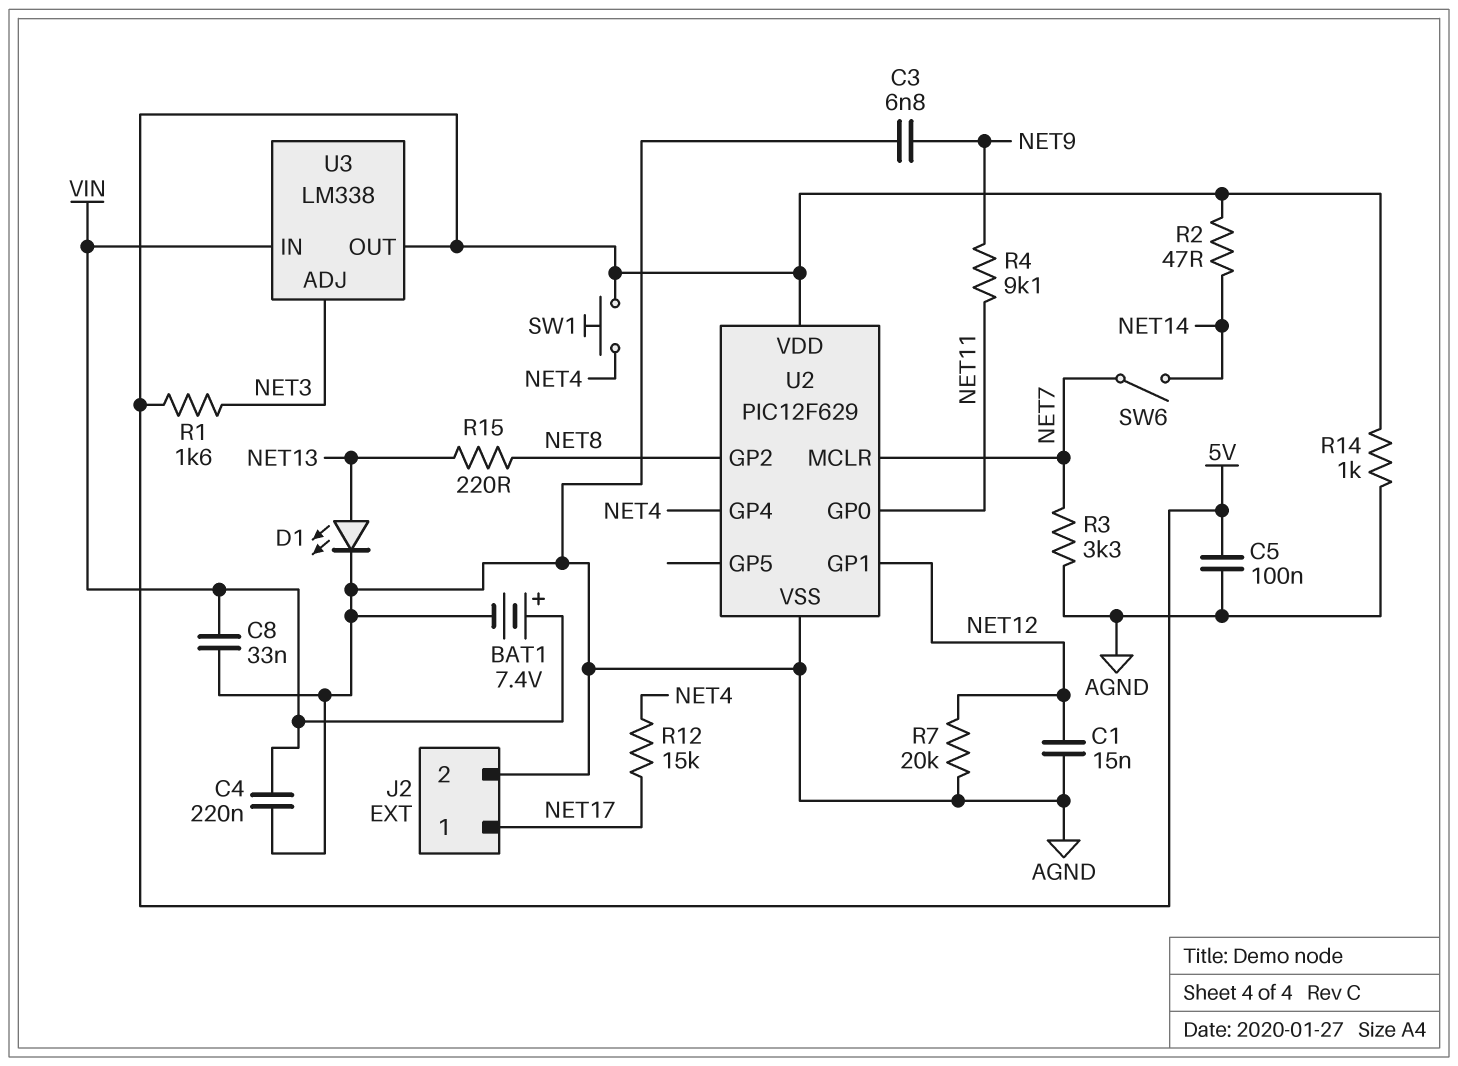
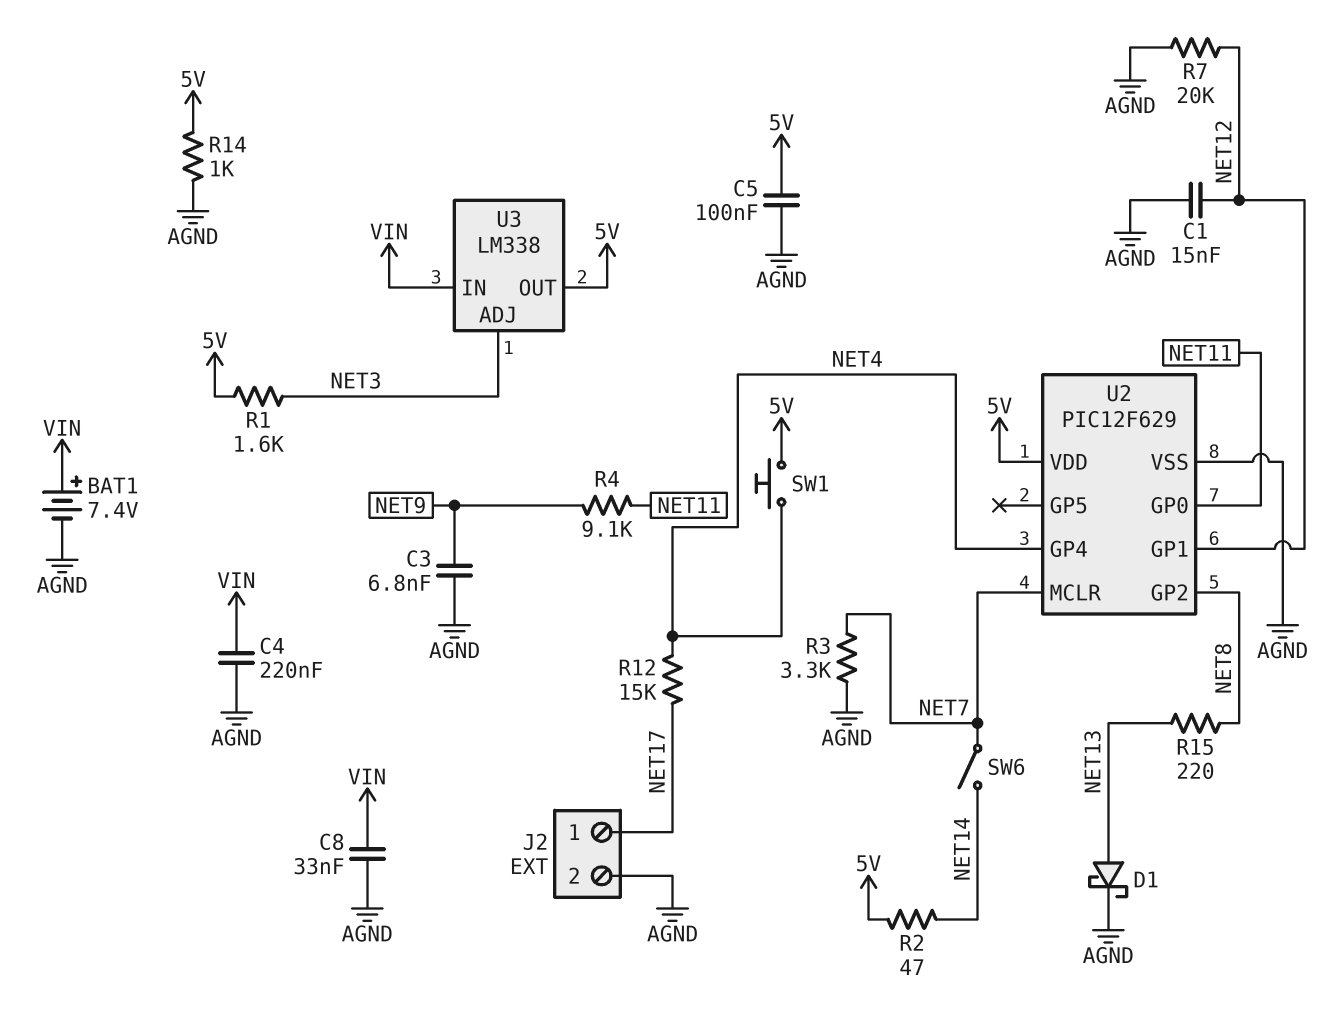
D1: LED (A NET13, K AGND) -> schottky (A NET13, K AGND)

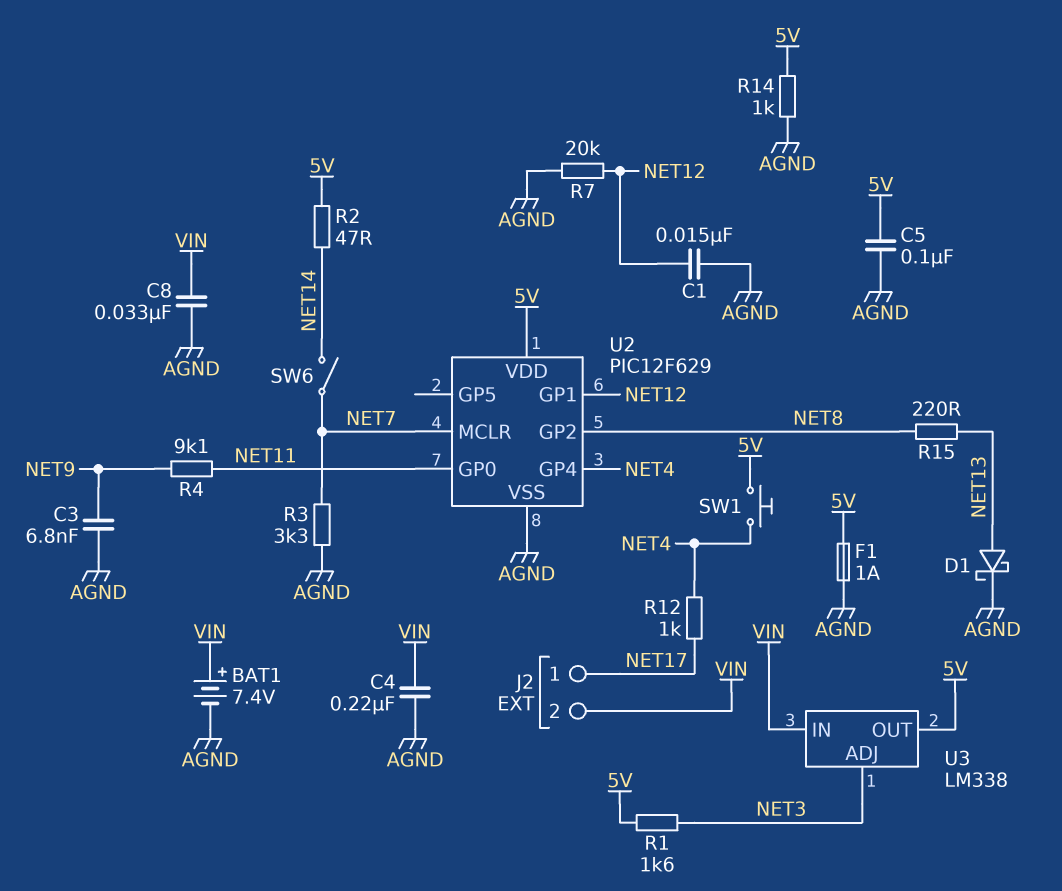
F1: none -> 1A (5V, AGND)
J2 pin 2: AGND -> VIN
R12: 15k (NET4, NET17) -> 1k (NET4, NET17)

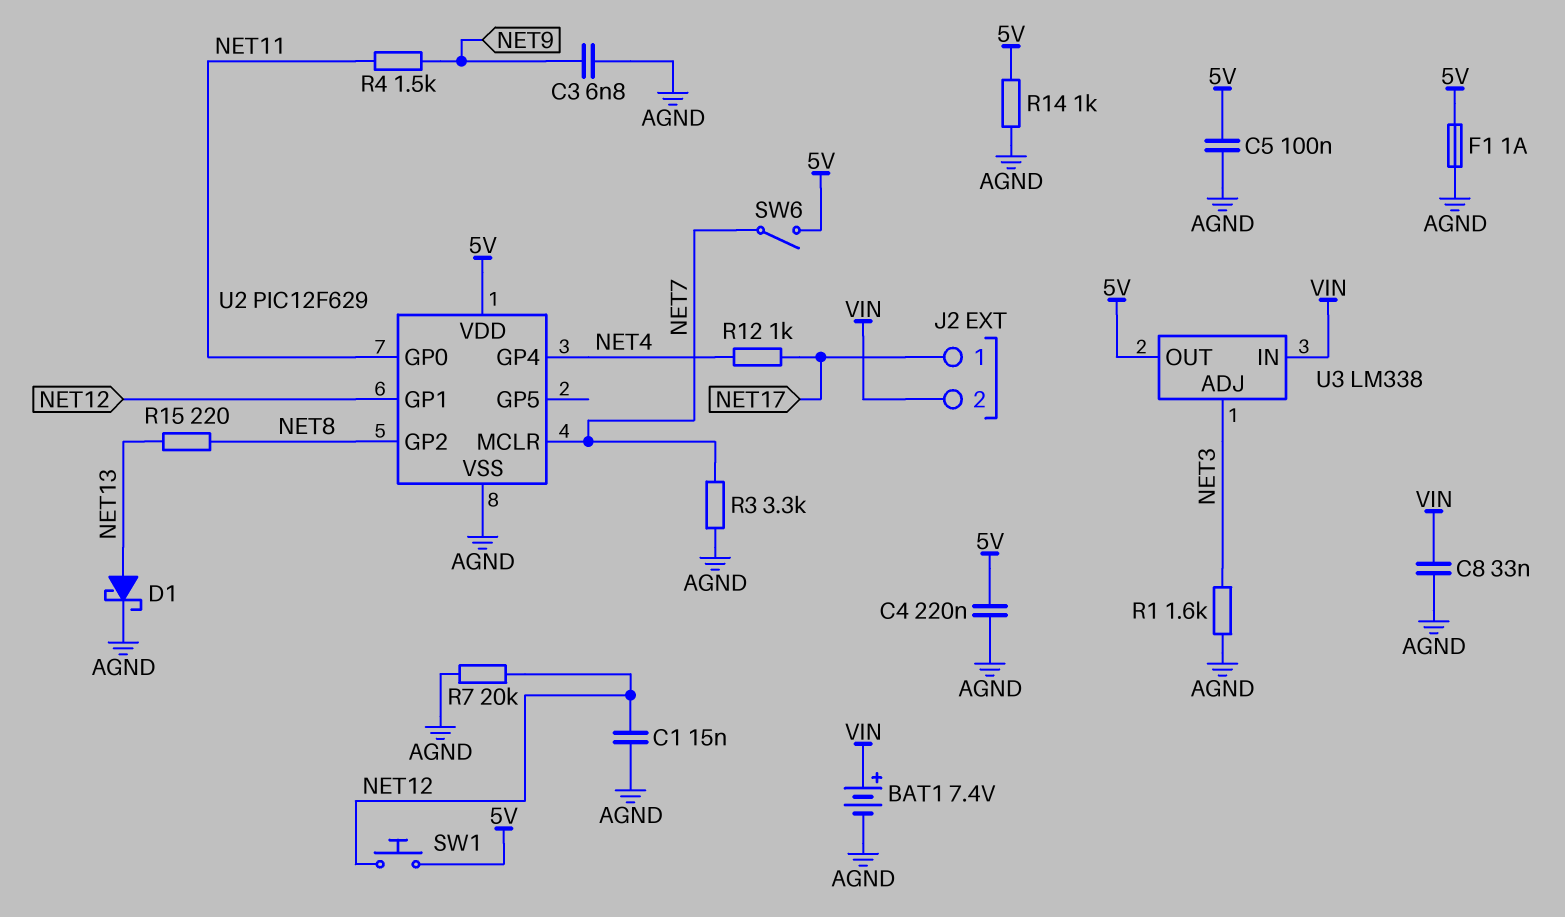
C4: 220nF (AGND, VIN) -> 220nF (5V, AGND)
R1: 1.6k (5V, NET3) -> 1.6k (AGND, NET3)
R2: 47 (5V, NET14) -> none
R4: 9.1k (NET9, NET11) -> 1.5k (NET9, NET11)
SW1: button (5V, NET4) -> button (5V, NET12)
SW6: switch (NET7, NET14) -> switch (5V, NET7)

